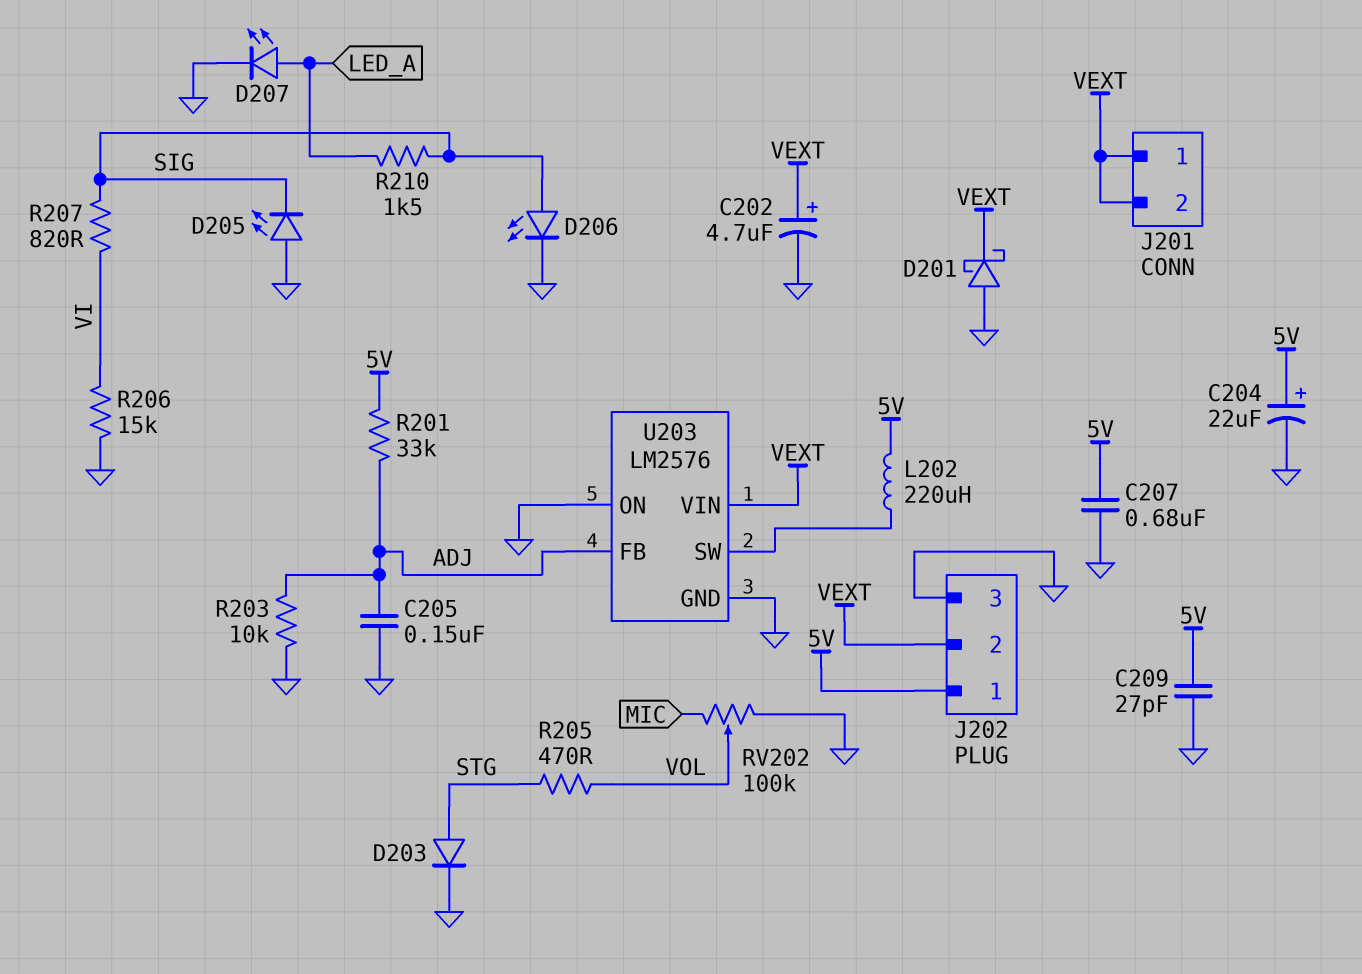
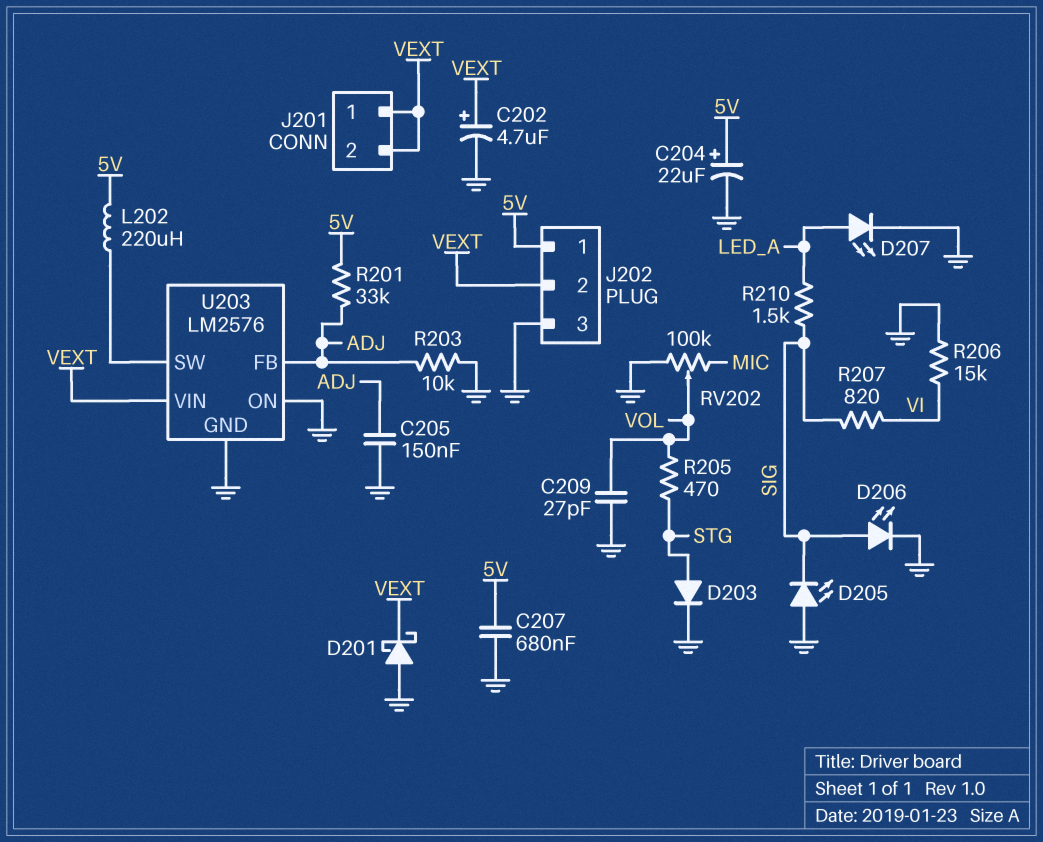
C209: 27pF (5V, GND) -> 27pF (GND, VOL)

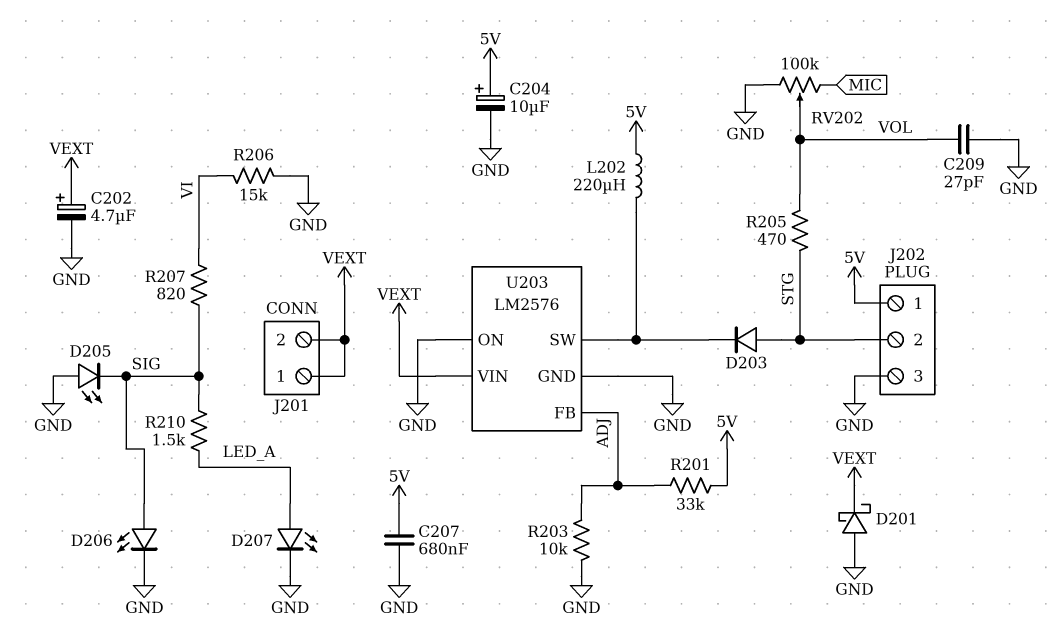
C204: 22uF (plus 5V, minus GND) -> 10uF (plus 5V, minus GND)
C205: 150nF (ADJ, GND) -> none
D203: diode (A STG, K GND) -> diode (A STG, K U203/SW)
J202 pin 2: VEXT -> STG

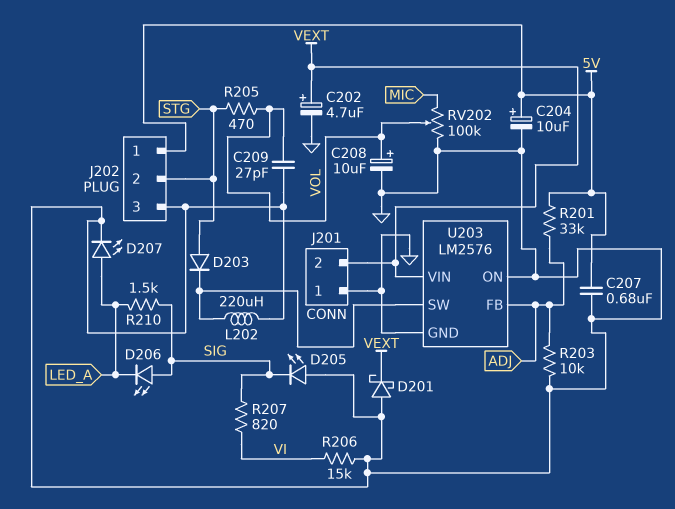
C208: none -> 10uF (plus VOL, minus GND)
D206: LED (A SIG, K GND) -> LED (A SIG, K LED_A)
J201 pin 1: VEXT -> GND
L202: 220uH (5V, U203/SW) -> 220uH (GND, U203/SW)

